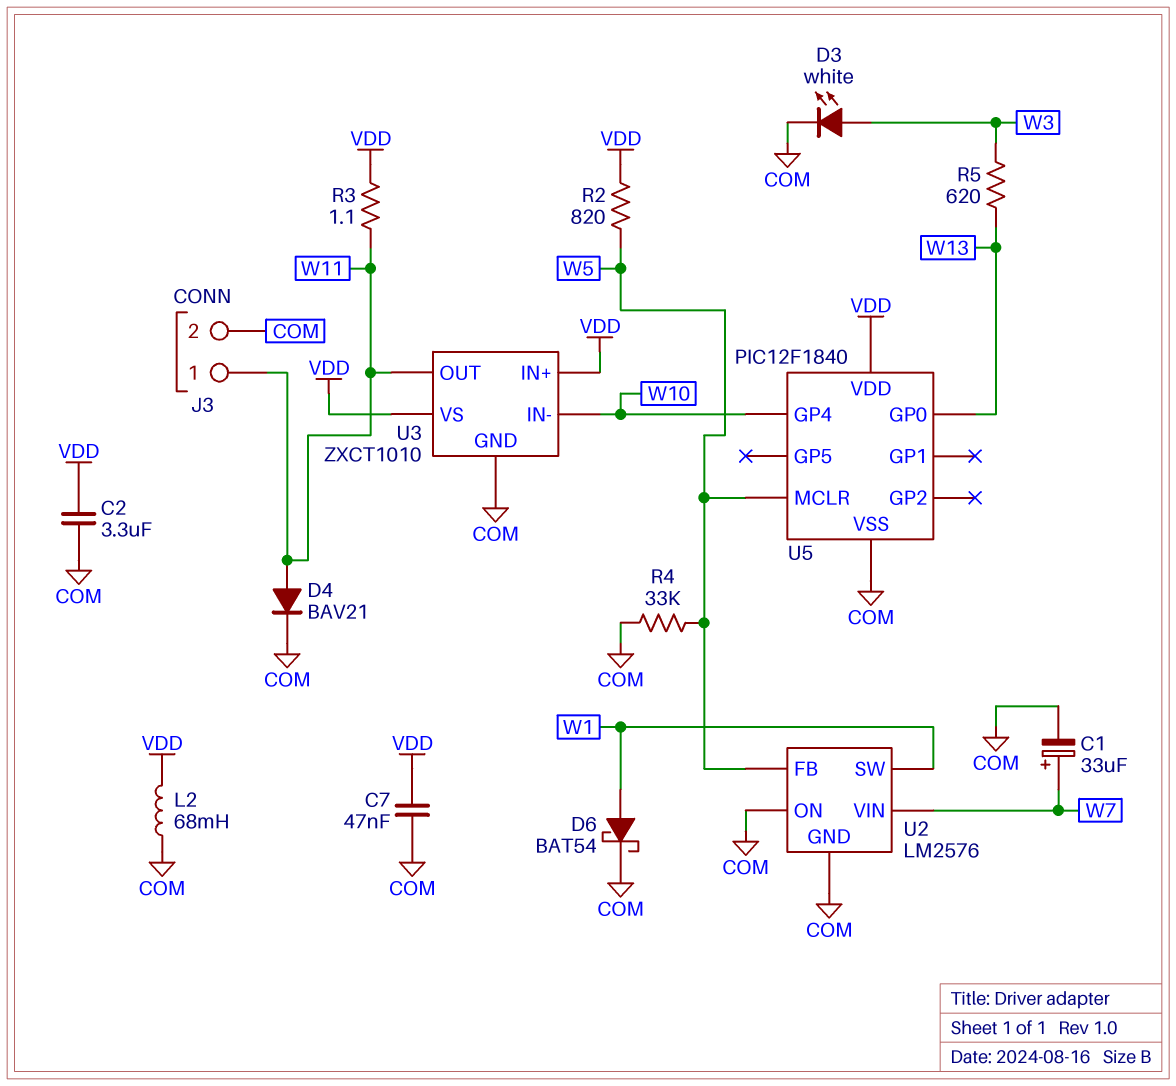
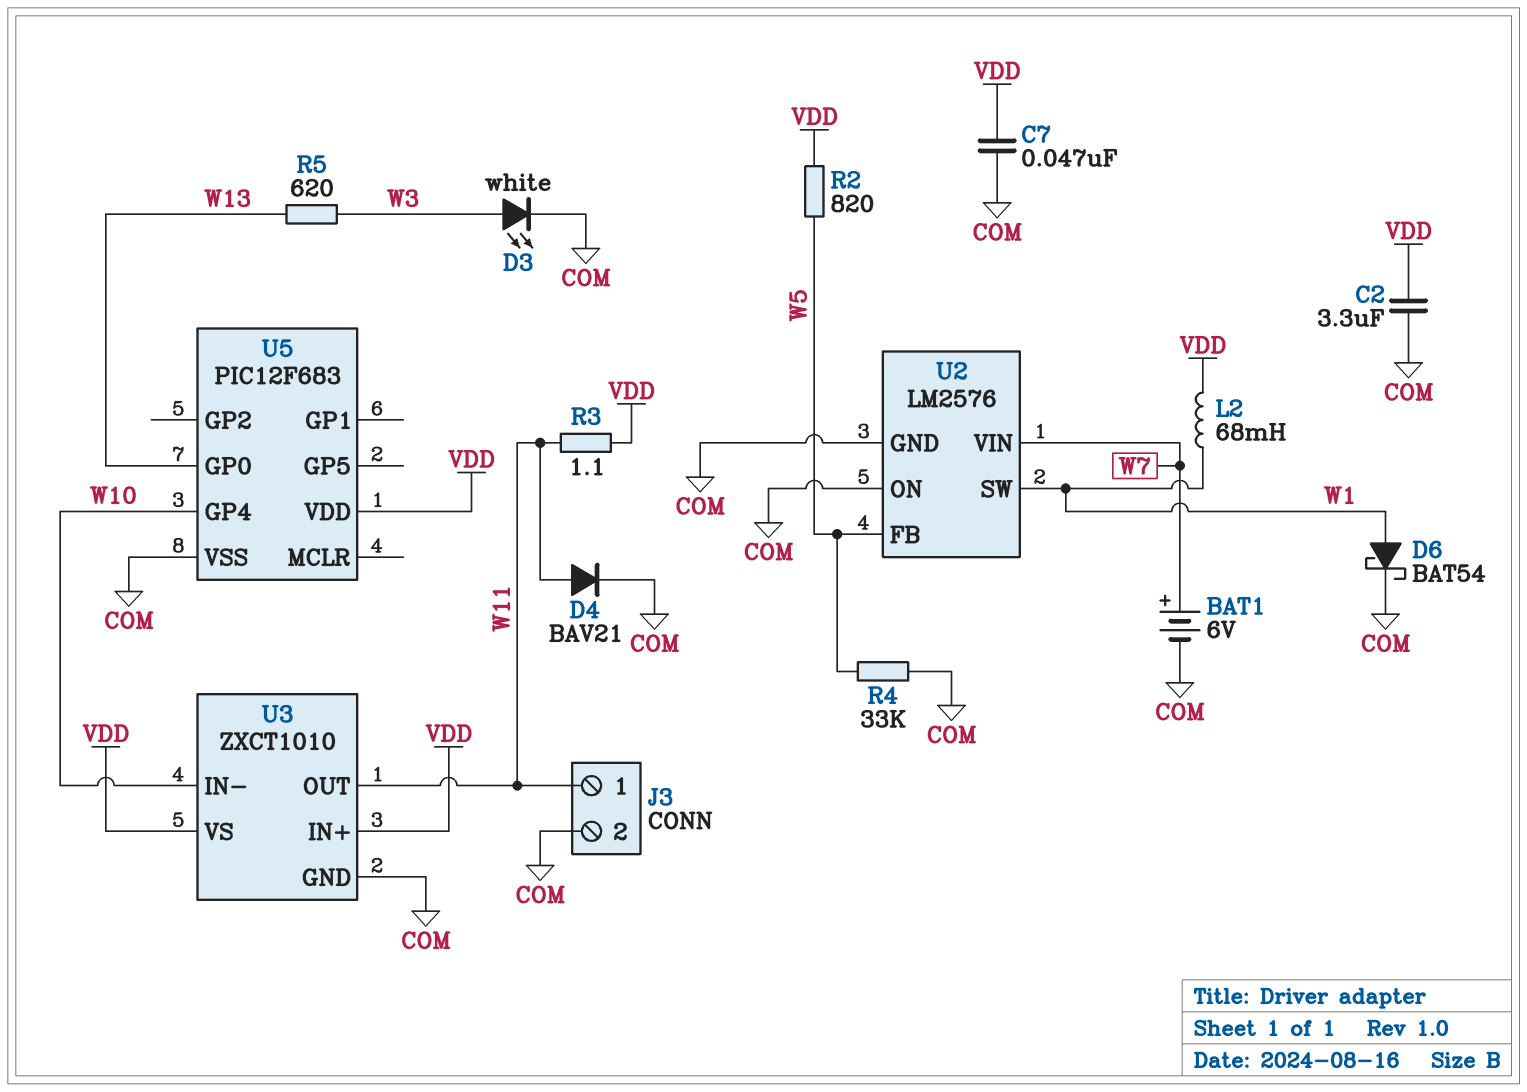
BAT1: none -> 6V (plus W7, minus COM)
C1: 33uF (plus W7, minus COM) -> none
L2: 68mH (COM, VDD) -> 68mH (VDD, W1)
U5: PIC12F1840 -> PIC12F683
U5 pin MCLR: W5 -> none

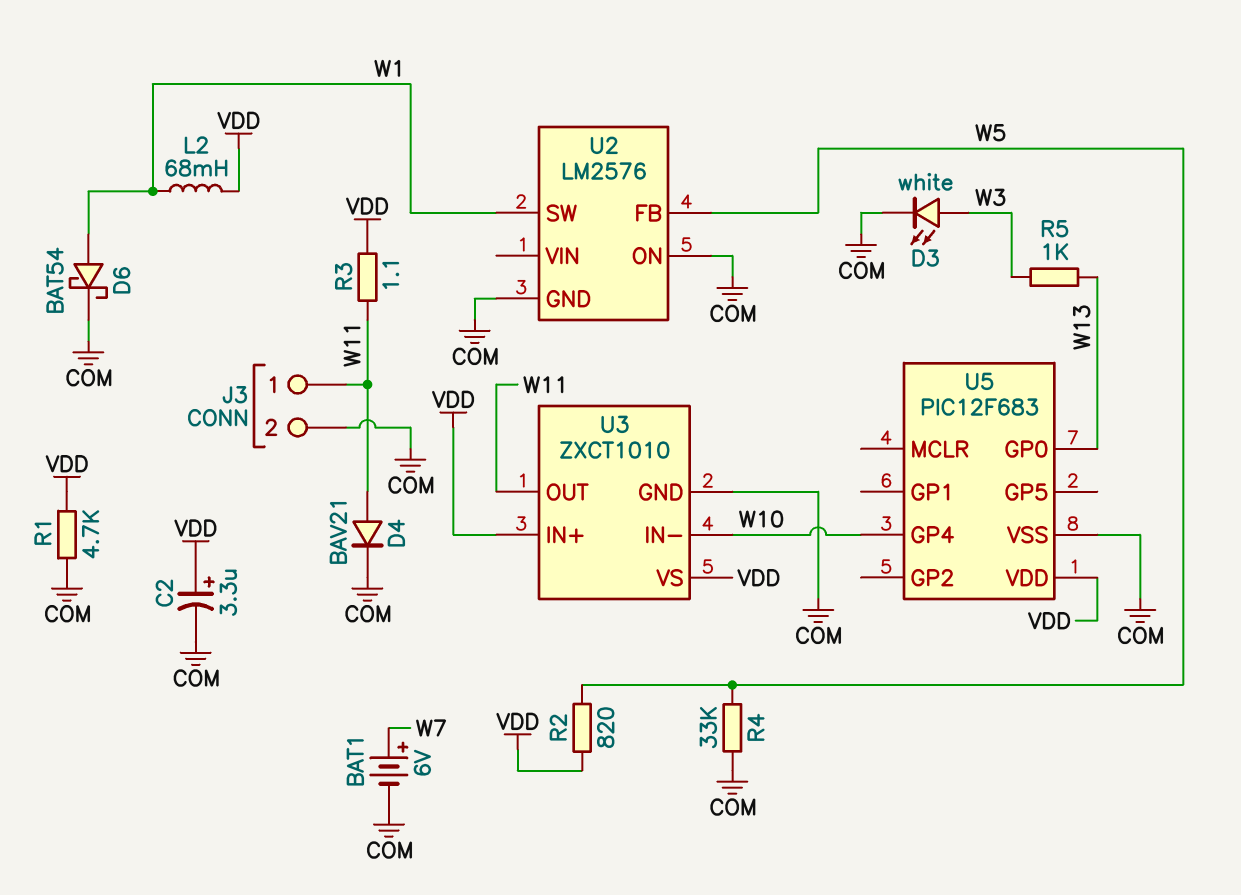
C2: 3.3uF (COM, VDD) -> 3.3uF (plus VDD, minus COM)
C7: 47nF (COM, VDD) -> none
R1: none -> 4.7k (COM, VDD)
R5: 620 (W3, W13) -> 1k (W3, W13)
U2 pin VIN: W7 -> none

